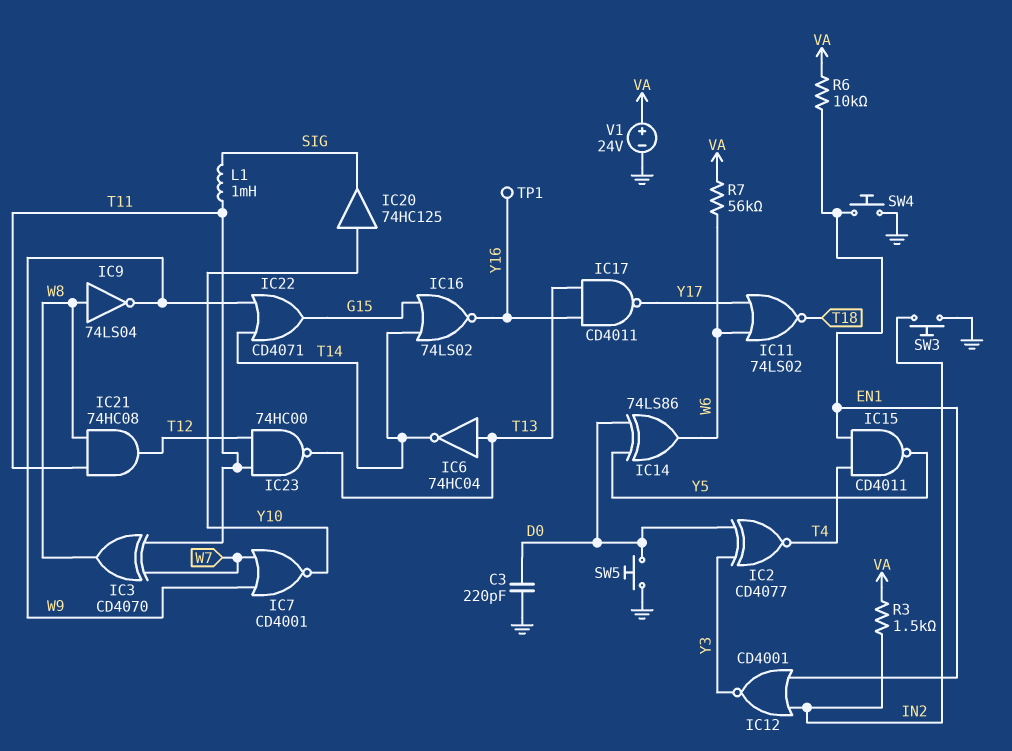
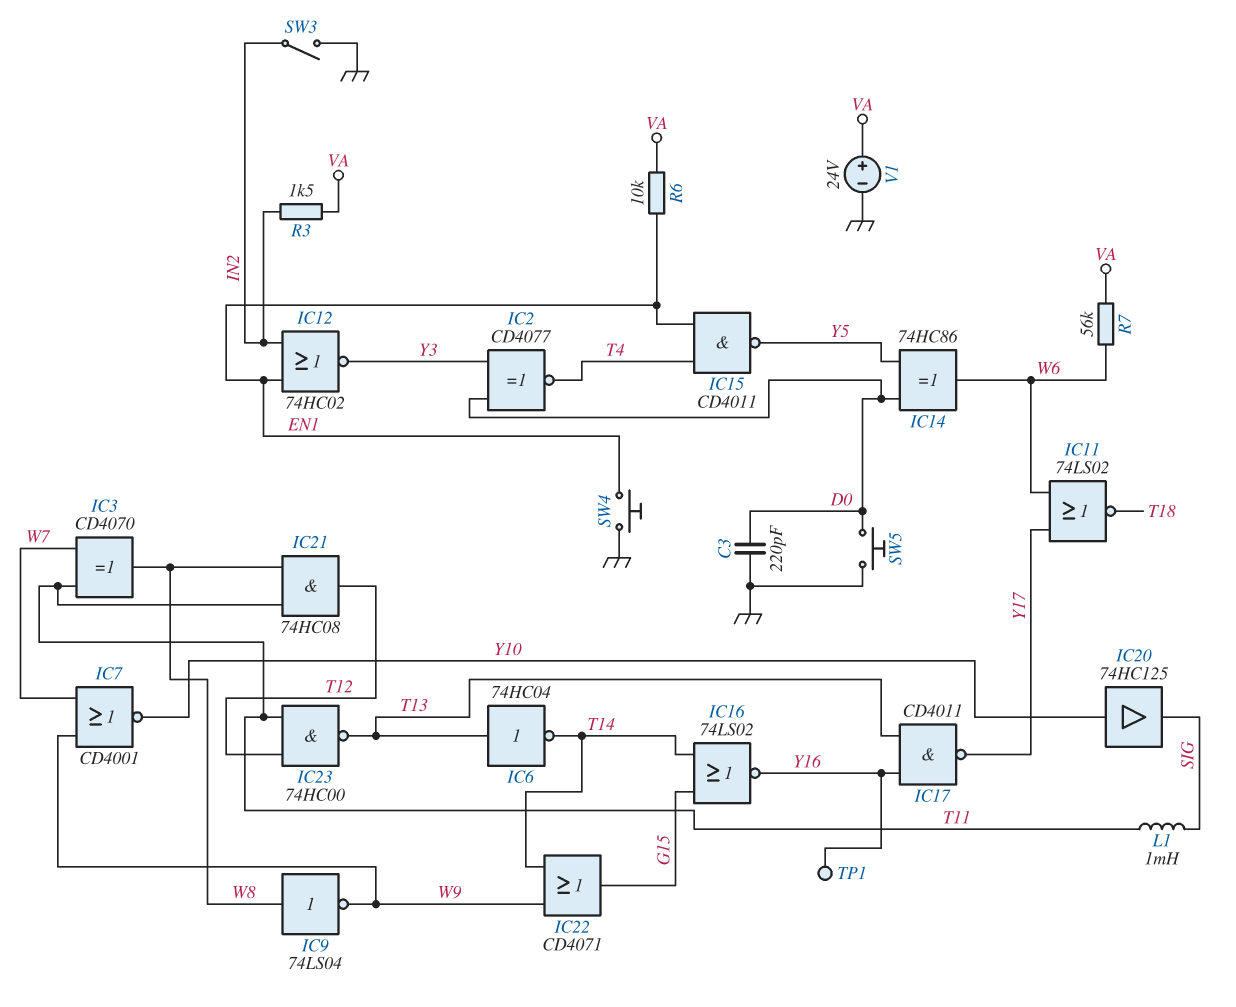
IC12: NOR CD4001 (in EN1, in IN2, out Y3) -> NOR 74HC02 (in EN1, in IN2, out Y3)
IC14: XOR 74LS86 (in D0, in Y5, out W6) -> XOR 74HC86 (in D0, in Y5, out W6)
SW3: button (GND, IN2) -> switch (GND, IN2)

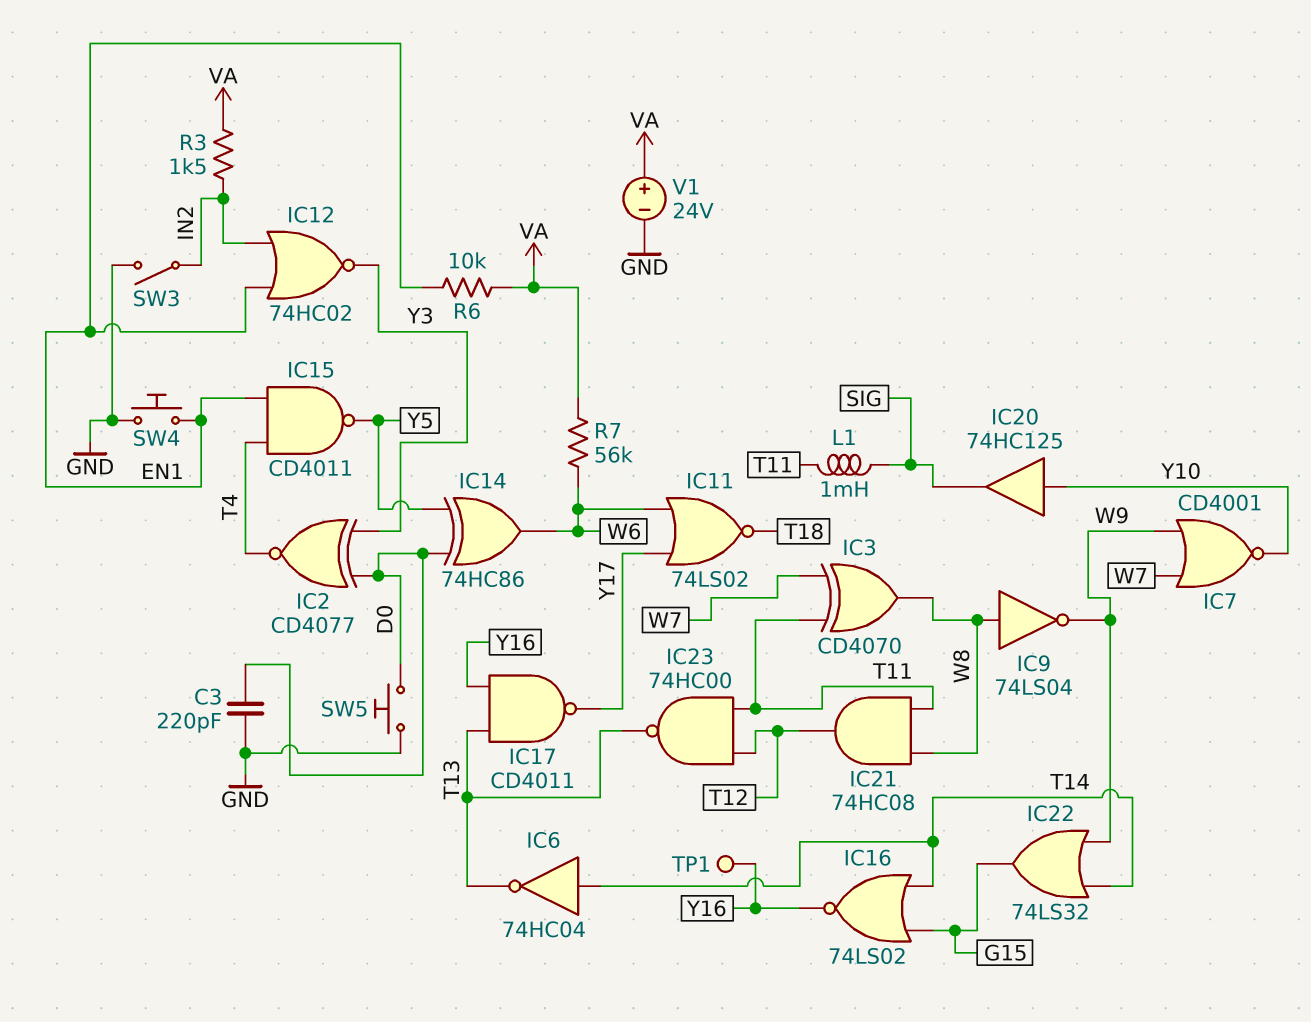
IC6: NOT 74HC04 (in T13, out T14) -> NOT 74HC04 (in T14, out T13)
IC22: OR CD4071 (in T14, in W9, out G15) -> OR 74LS32 (in T14, in W9, out G15)

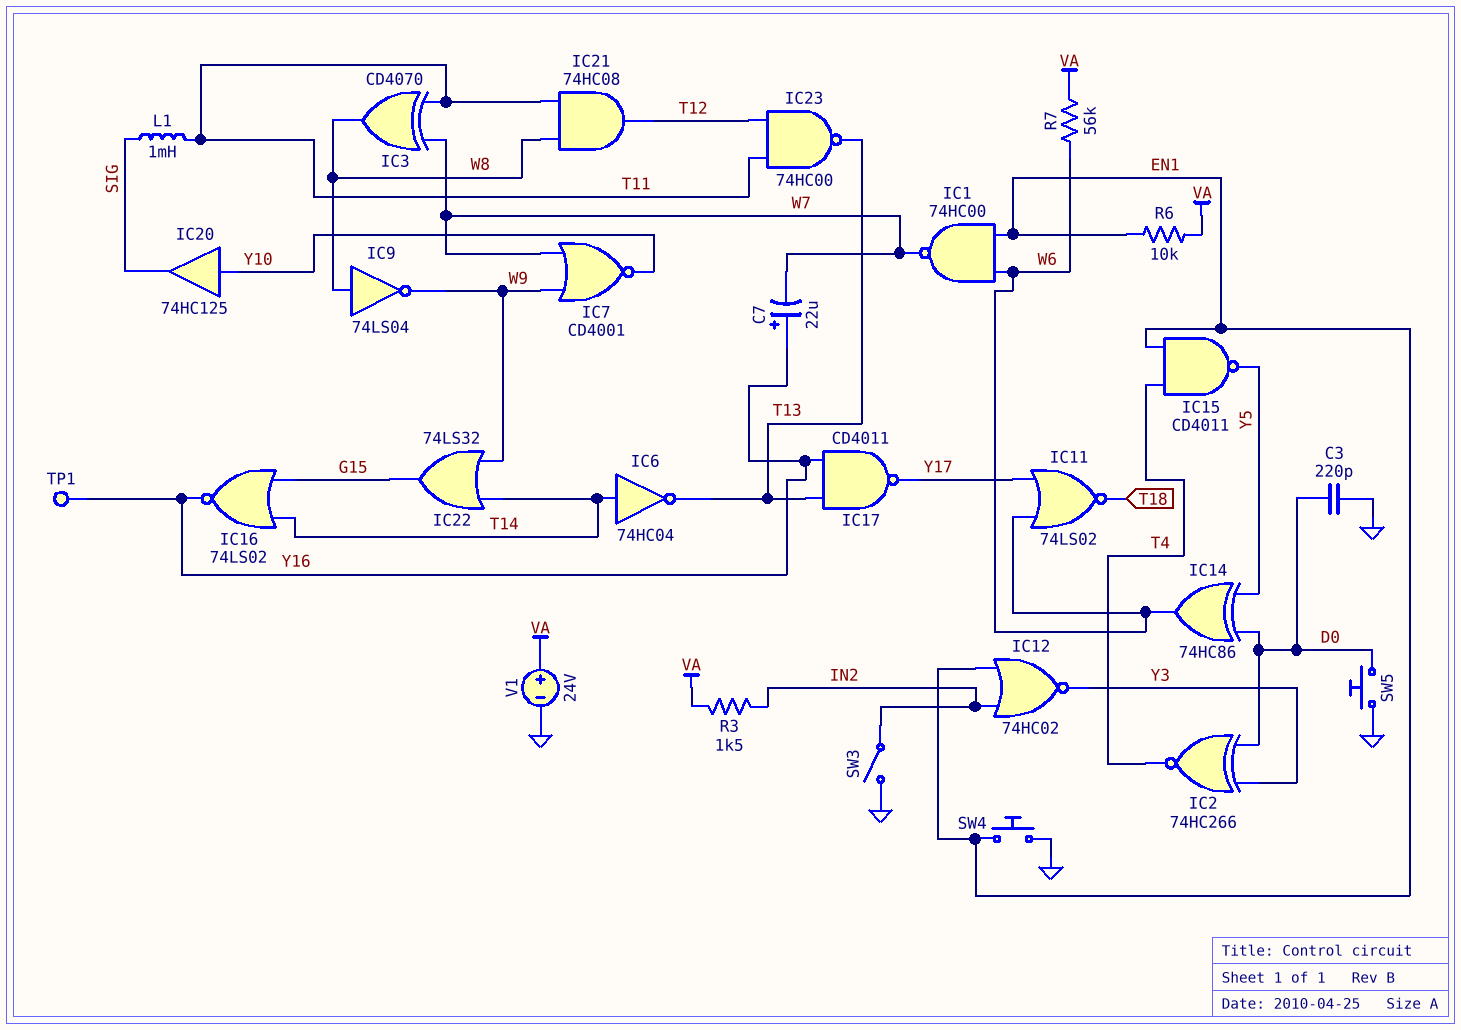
C7: none -> 22uF (plus Y16, minus W7)
IC1: none -> NAND 74HC00 (in EN1, in W6, out W7)
IC2: XNOR CD4077 (in D0, in Y3, out T4) -> XNOR 74HC266 (in D0, in Y3, out T4)

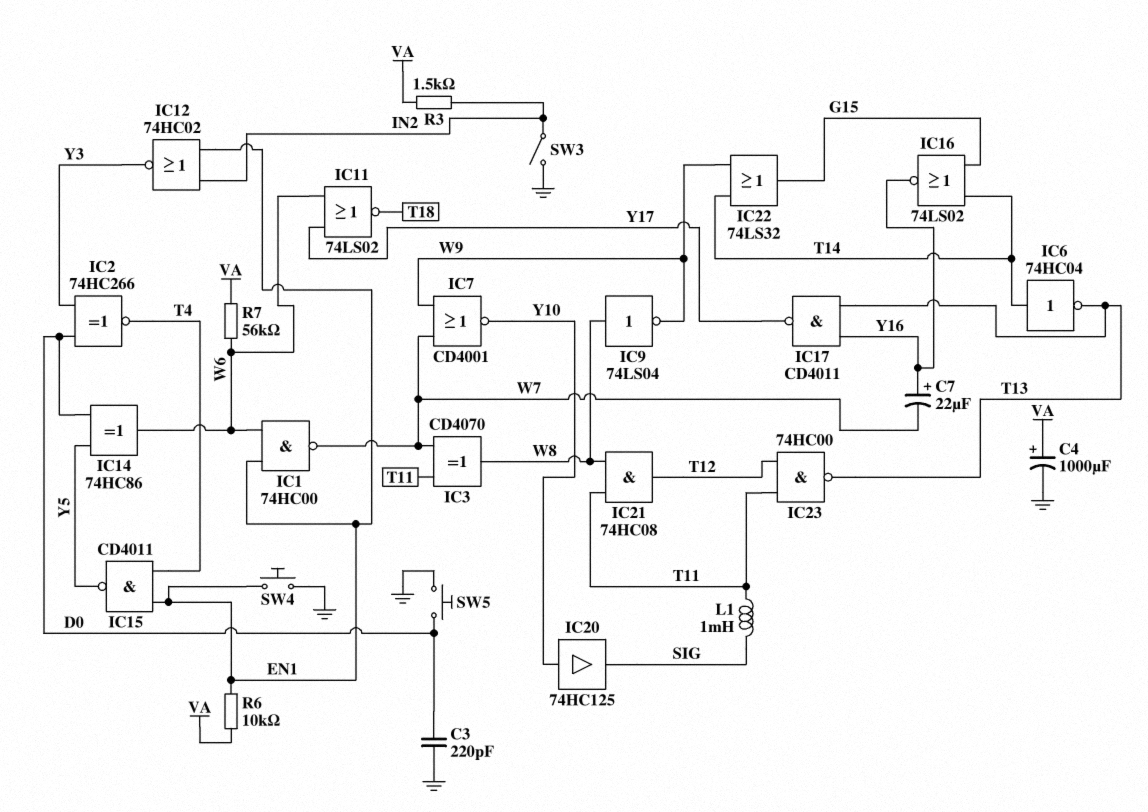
C4: none -> 1000uF (plus VA, minus GND)
TP1: test point (Y16) -> none
V1: 24V (plus VA, minus GND) -> none

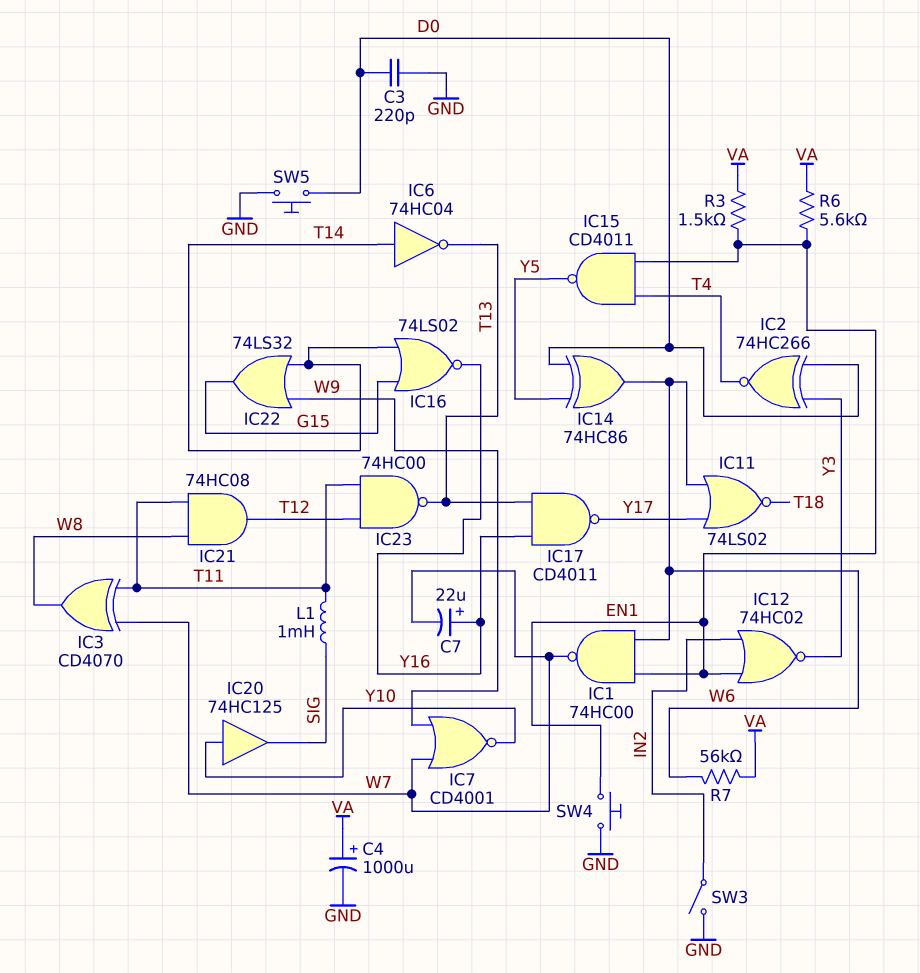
IC9: NOT 74LS04 (in W8, out W9) -> none
R3: 1.5k (IN2, VA) -> 1.5k (EN1, VA)
R6: 10k (EN1, VA) -> 5.6k (EN1, VA)

